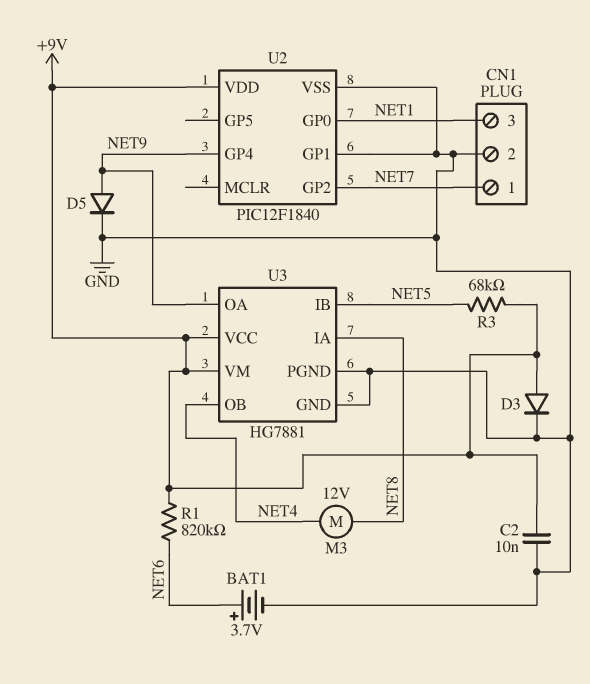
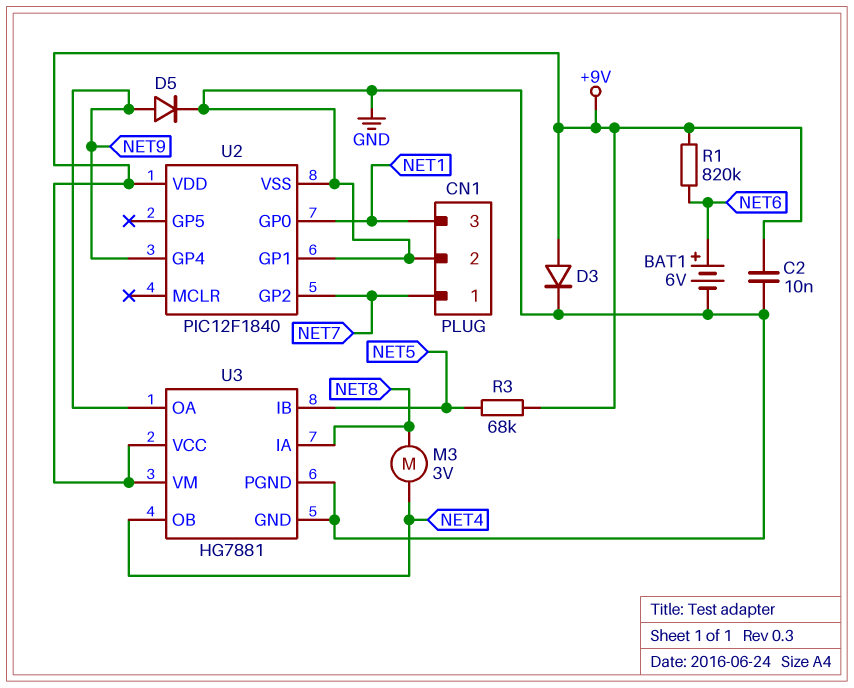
BAT1: 3.7V (plus NET6, minus GND) -> 6V (plus NET6, minus GND)
M3: motor 12V (NET4, NET8) -> motor 3V (NET4, NET8)

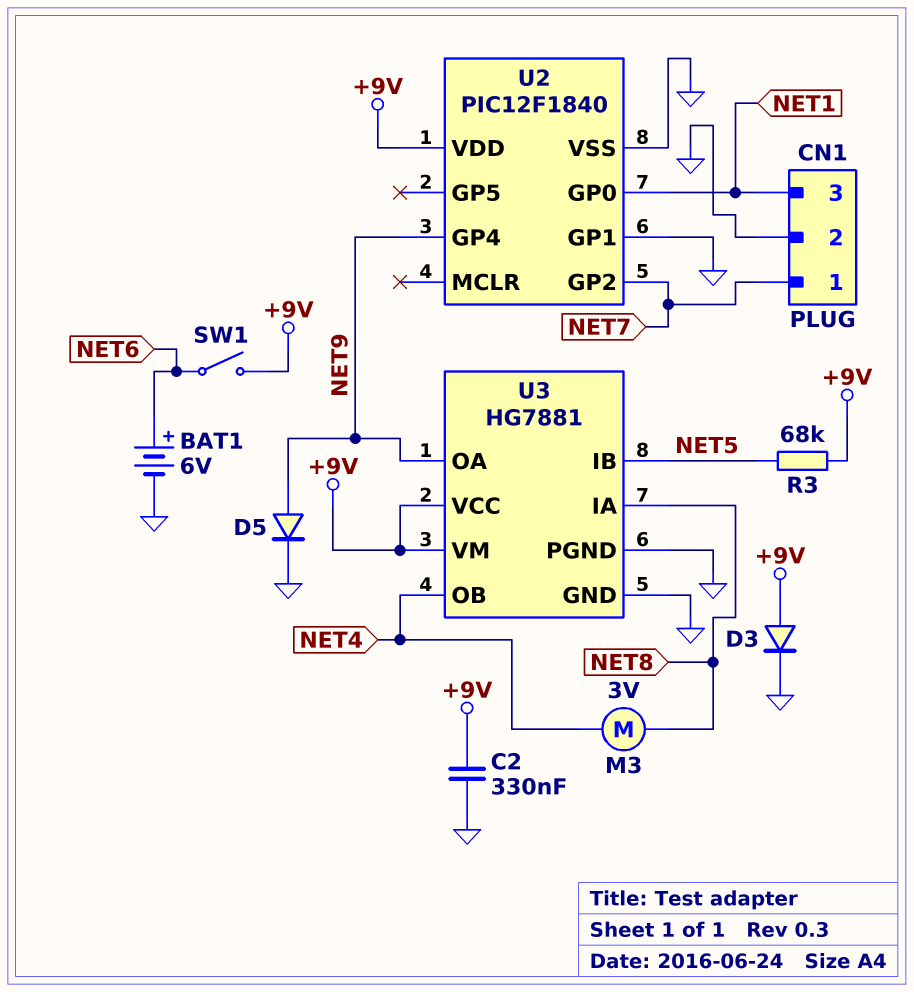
C2: 10nF (+9V, GND) -> 330nF (+9V, GND)
R1: 820k (+9V, NET6) -> none
SW1: none -> switch (+9V, NET6)

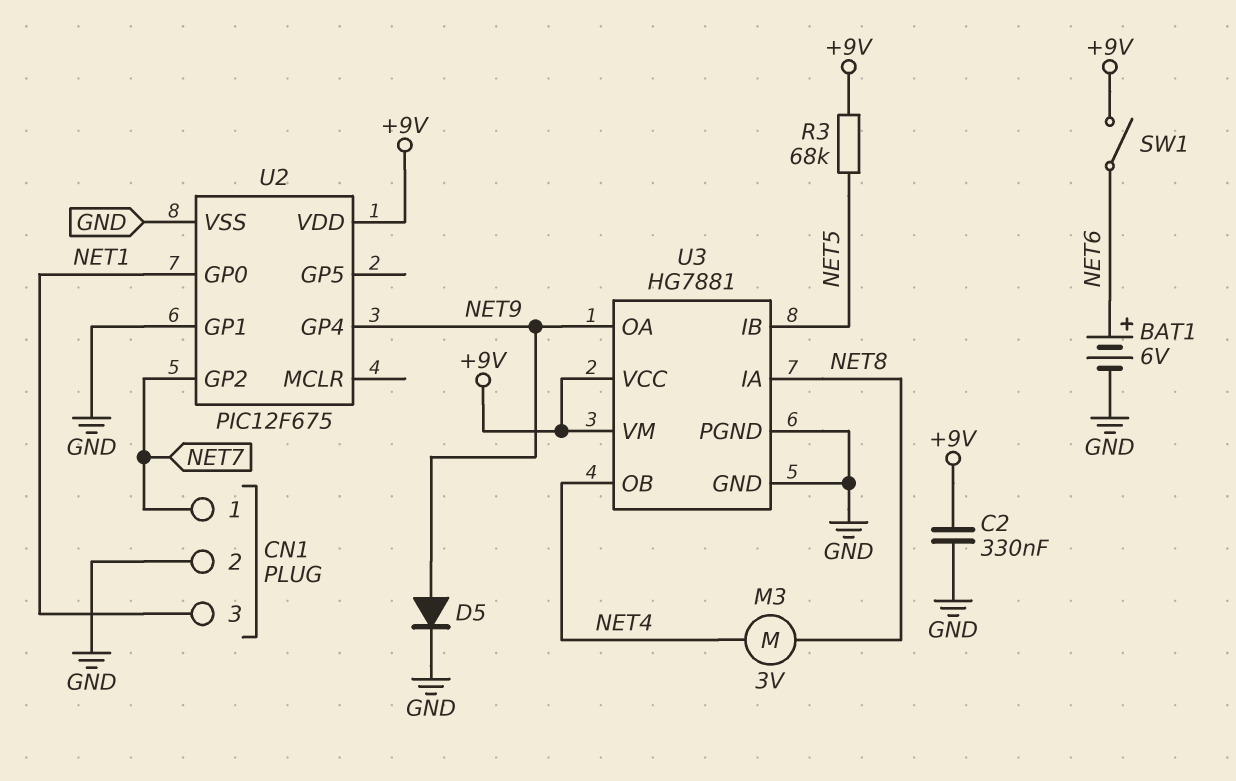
D3: diode (A +9V, K GND) -> none
U2: PIC12F1840 -> PIC12F675

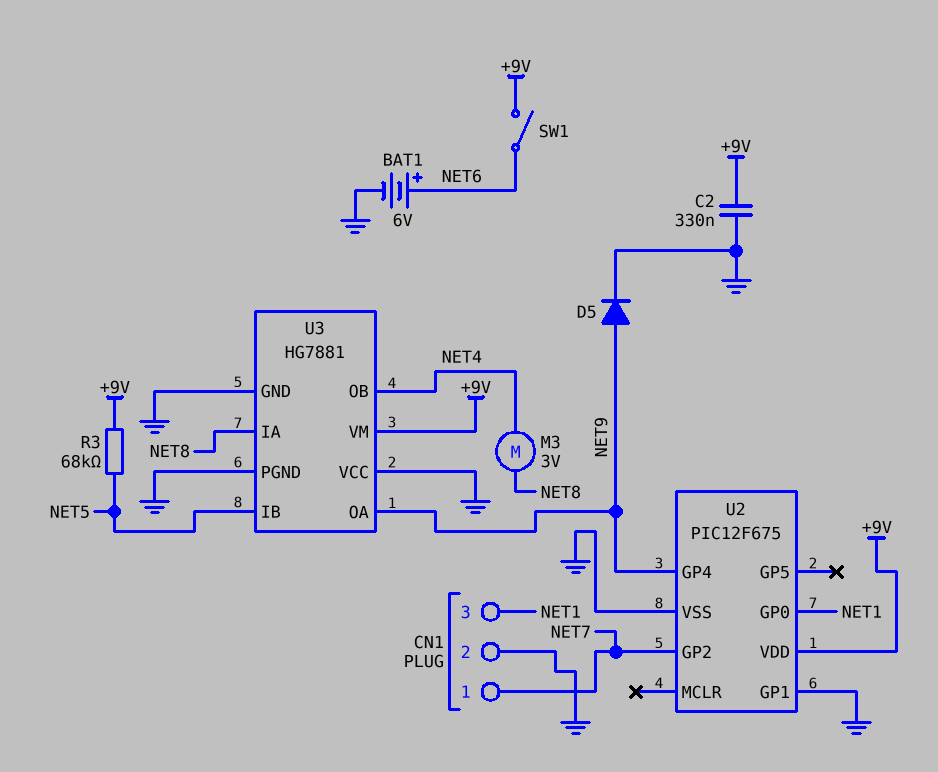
U3 pin VCC: +9V -> GND

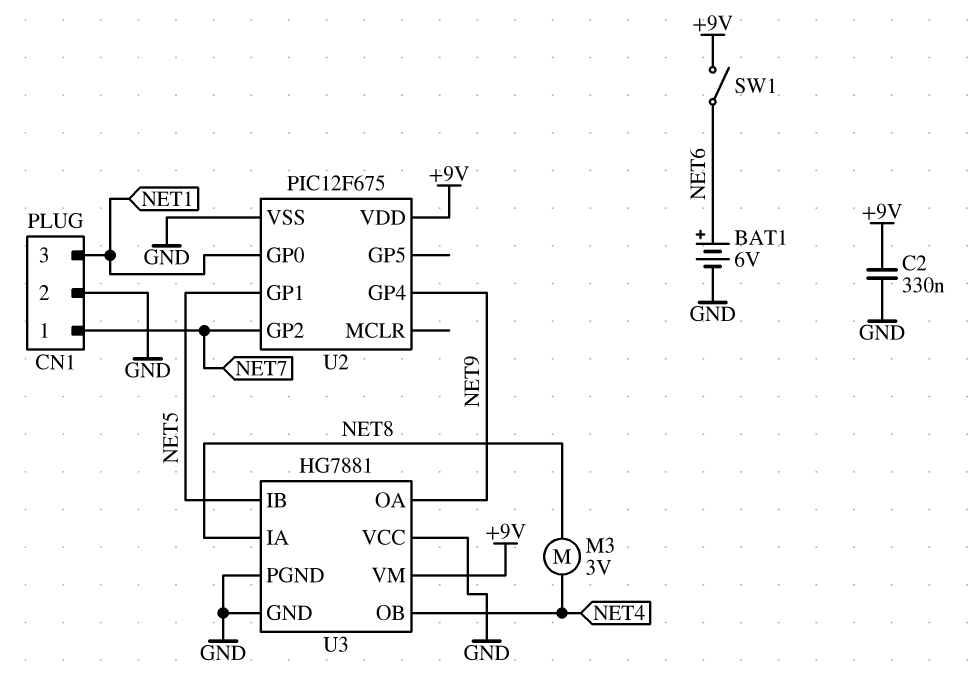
D5: diode (A NET9, K GND) -> none
R3: 68k (+9V, NET5) -> none
U2 pin GP1: GND -> NET5

